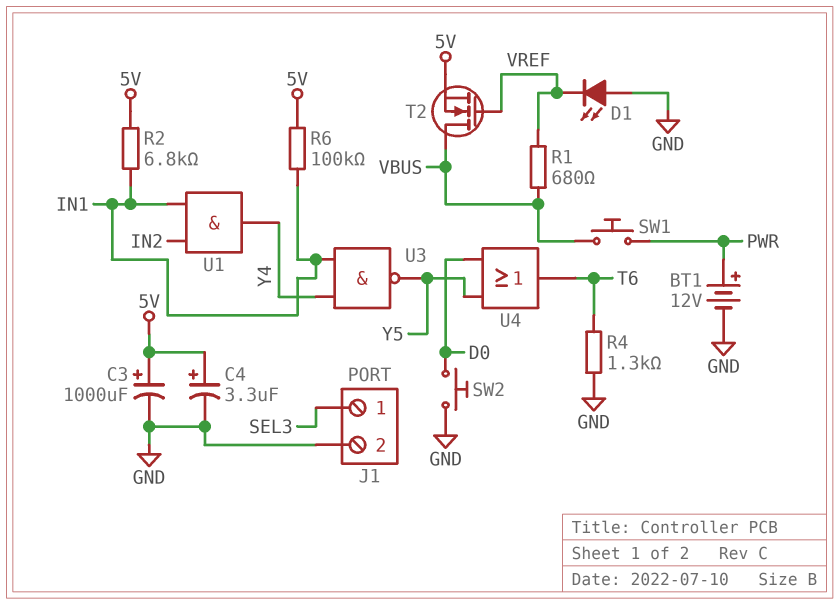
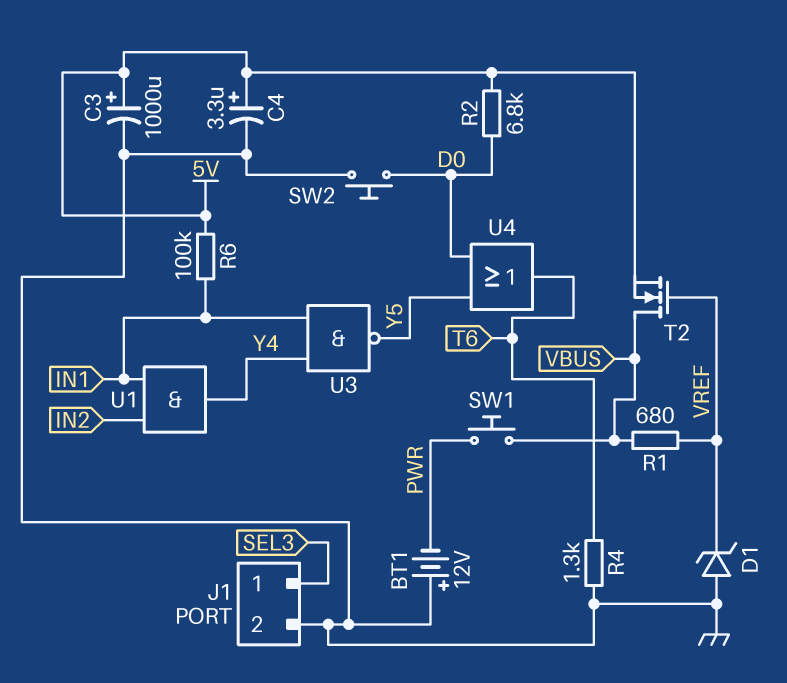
BT1: 12V (plus PWR, minus GND) -> 12V (plus GND, minus PWR)
D1: LED (A GND, K VREF) -> zener (A GND, K VREF)
R2: 6.8k (5V, IN1) -> 6.8k (5V, D0)

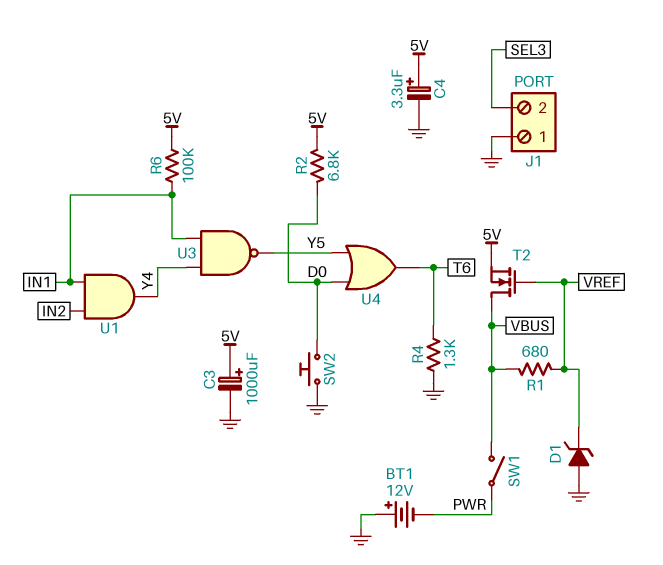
J1 pin 1: SEL3 -> GND
J1 pin 2: GND -> SEL3
SW1: button (PWR, VBUS) -> switch (PWR, VBUS)

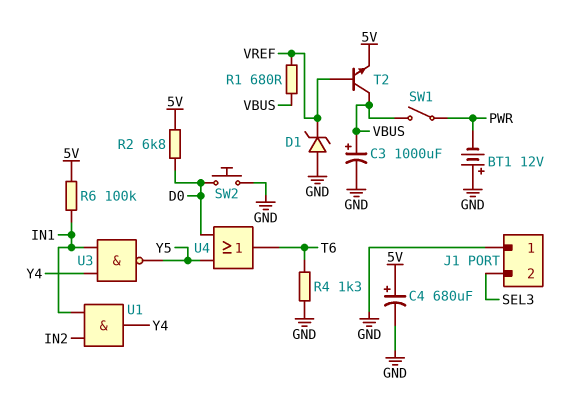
C3: 1000uF (plus 5V, minus GND) -> 1000uF (plus VBUS, minus GND)
C4: 3.3uF (plus 5V, minus GND) -> 680uF (plus 5V, minus GND)
T2: NMOS (G VREF, D VBUS, S 5V) -> NPN (B VREF, C VBUS, E 5V)

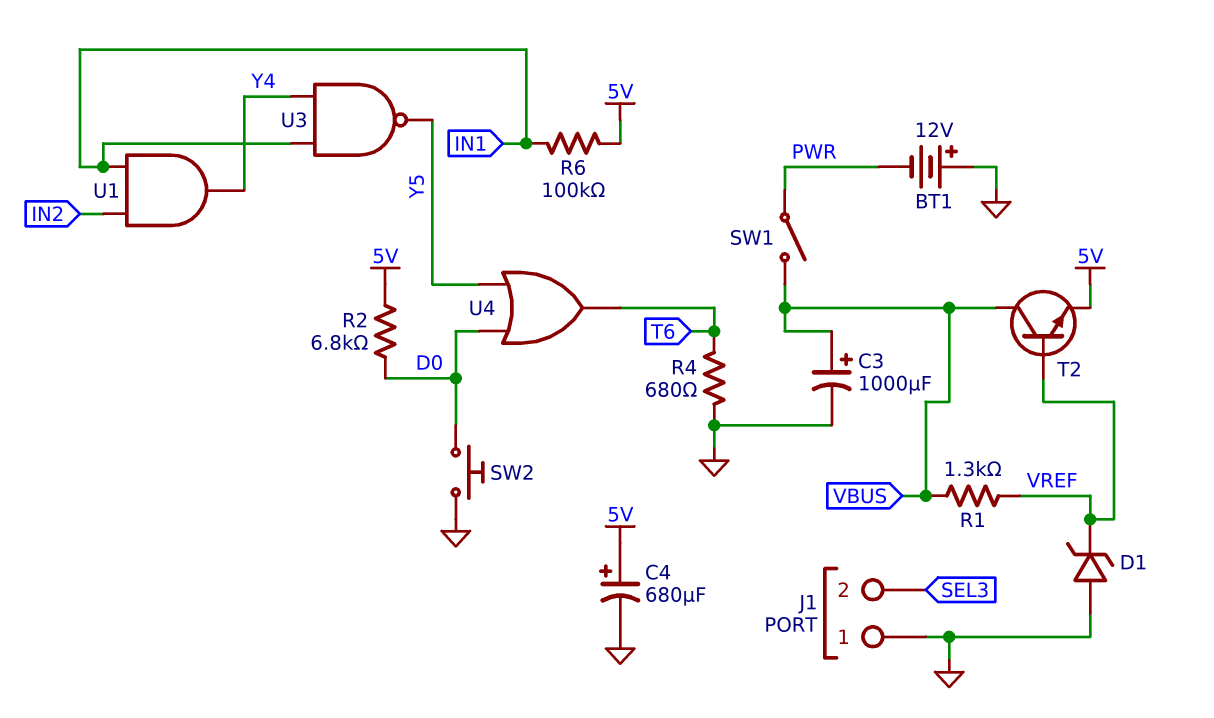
R1: 680 (VBUS, VREF) -> 1.3k (VBUS, VREF)
R4: 1.3k (GND, T6) -> 680 (GND, T6)

